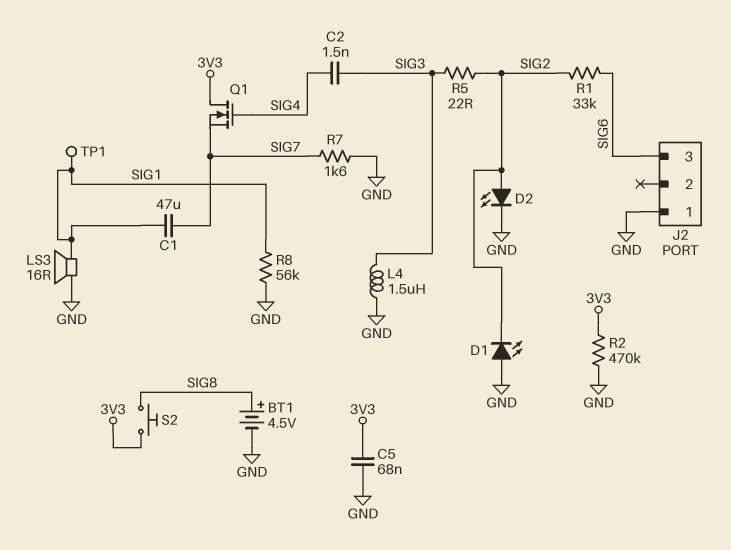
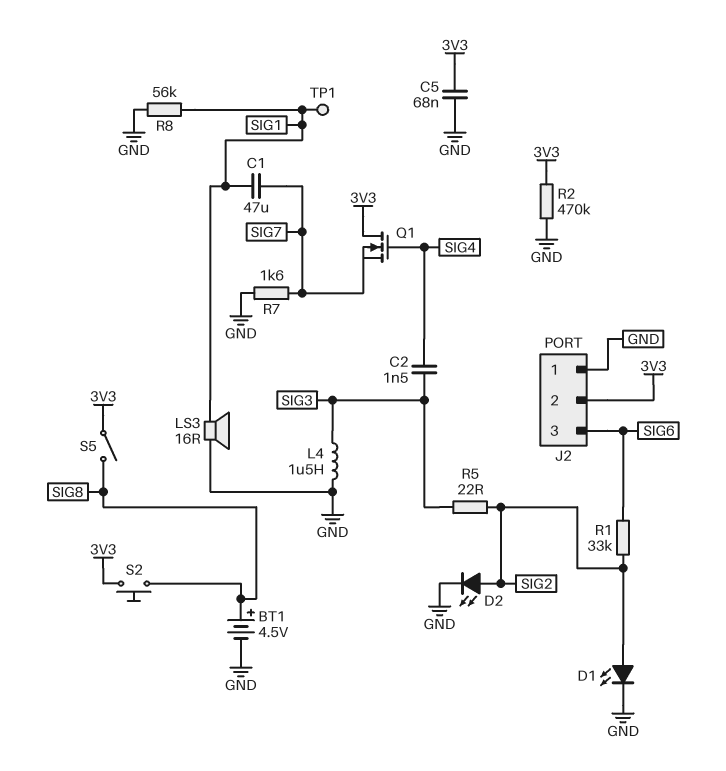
D1: LED (A GND, K SIG2) -> LED (A SIG2, K GND)
J2 pin 2: none -> 3V3
S5: none -> switch (3V3, SIG8)

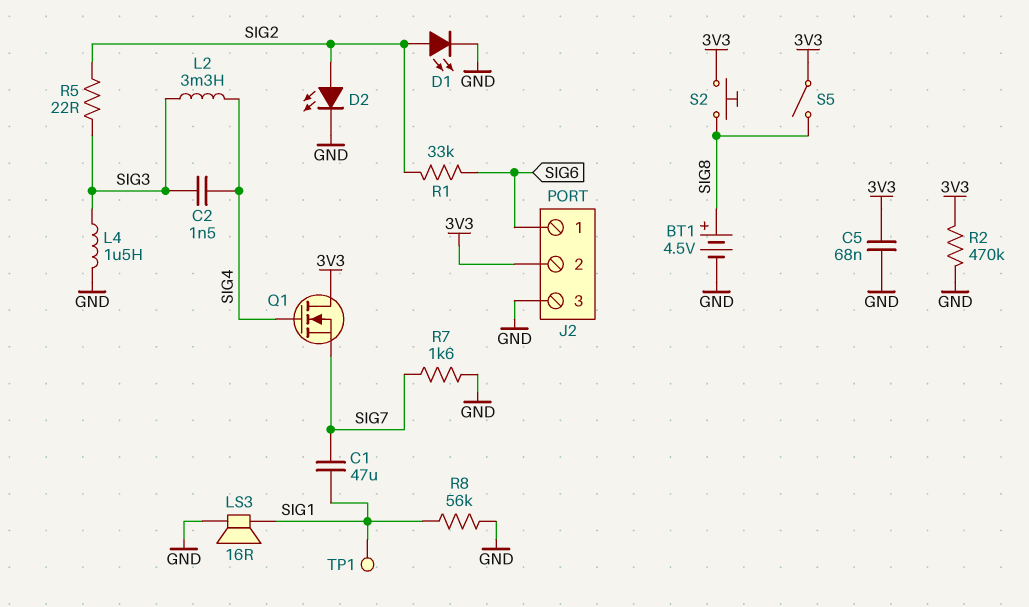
J2 pin 1: GND -> SIG6
J2 pin 3: SIG6 -> GND
L2: none -> 3.3mH (SIG3, SIG4)

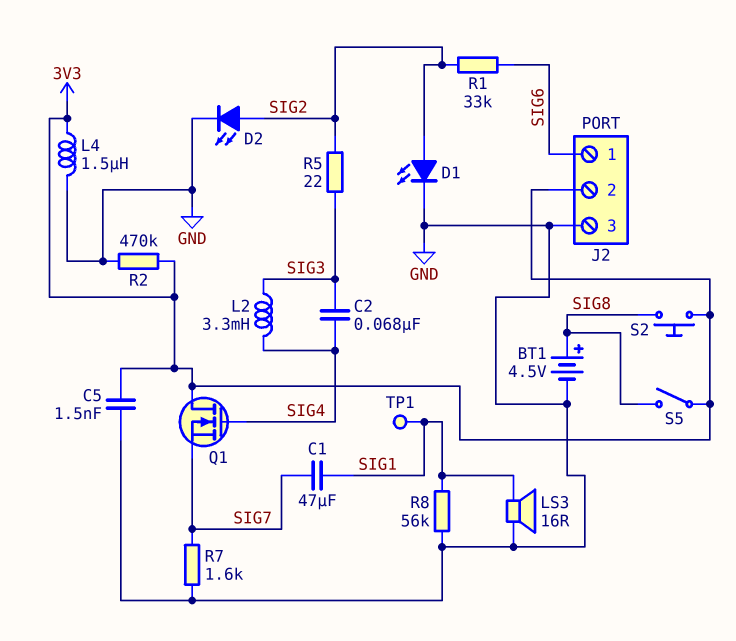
C2: 1.5nF (SIG3, SIG4) -> 68nF (SIG3, SIG4)
C5: 68nF (3V3, GND) -> 1.5nF (3V3, GND)
L4: 1.5uH (GND, SIG3) -> 1.5uH (3V3, GND)

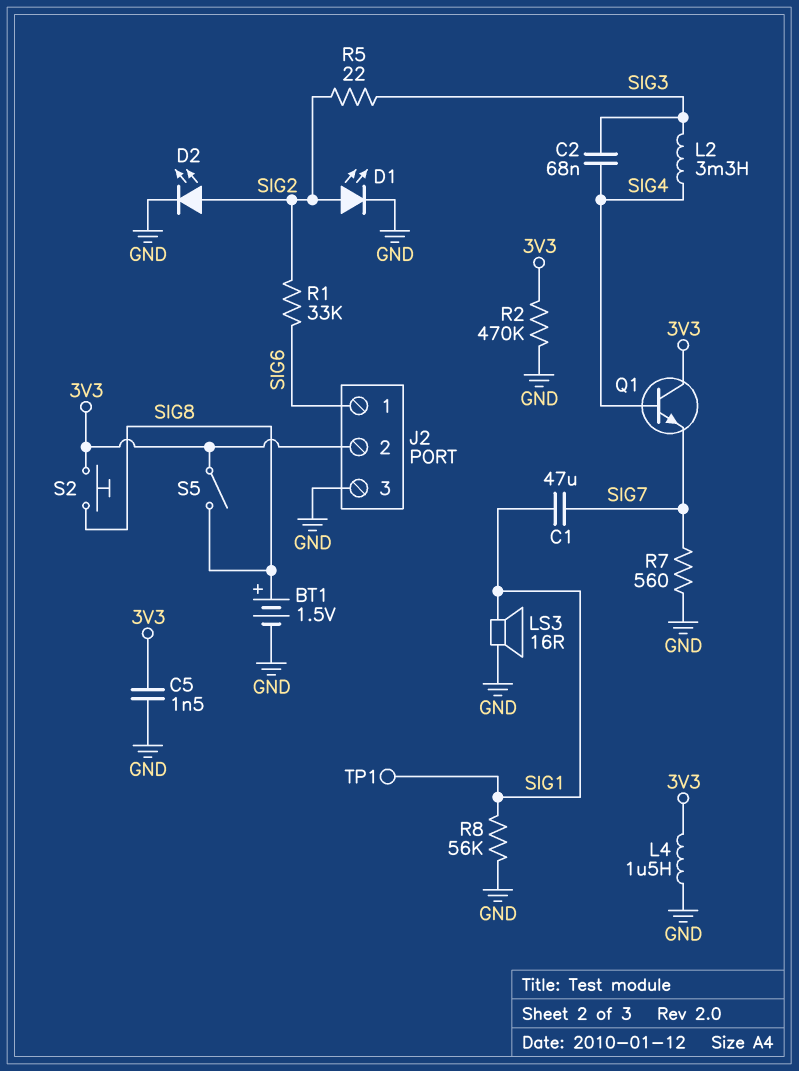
BT1: 4.5V (plus SIG8, minus GND) -> 1.5V (plus SIG8, minus GND)
Q1: NMOS (G SIG4, D 3V3, S SIG7) -> NPN (B SIG4, C 3V3, E SIG7)
R7: 1.6k (GND, SIG7) -> 560 (GND, SIG7)

